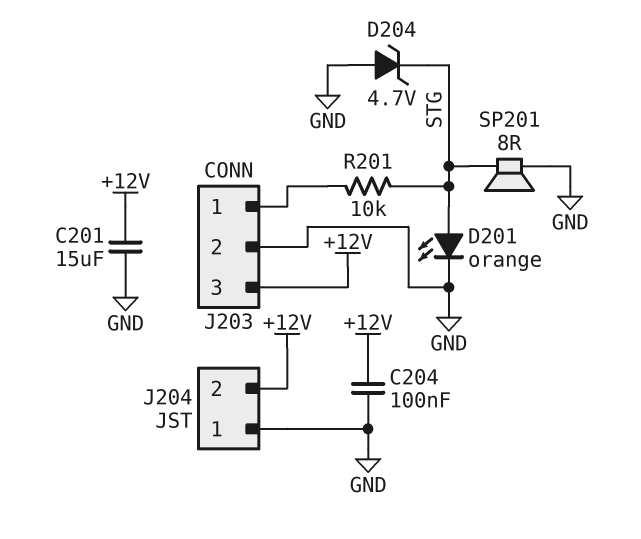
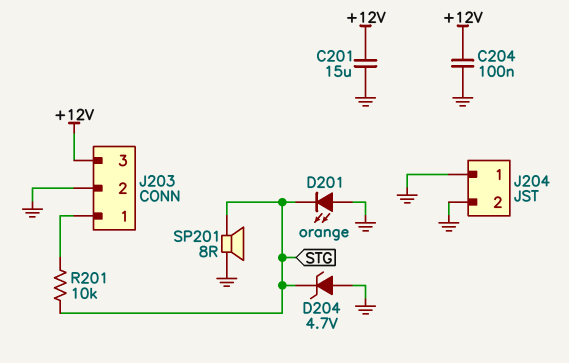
D201: LED orange (A STG, K GND) -> LED orange (A GND, K STG)
J204 pin 2: +12V -> GND

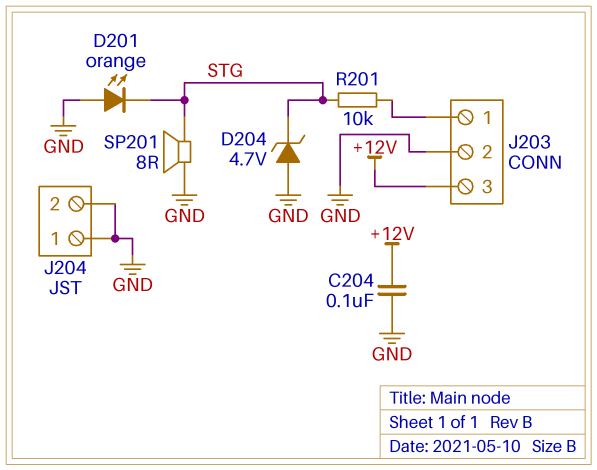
C201: 15uF (+12V, GND) -> none

